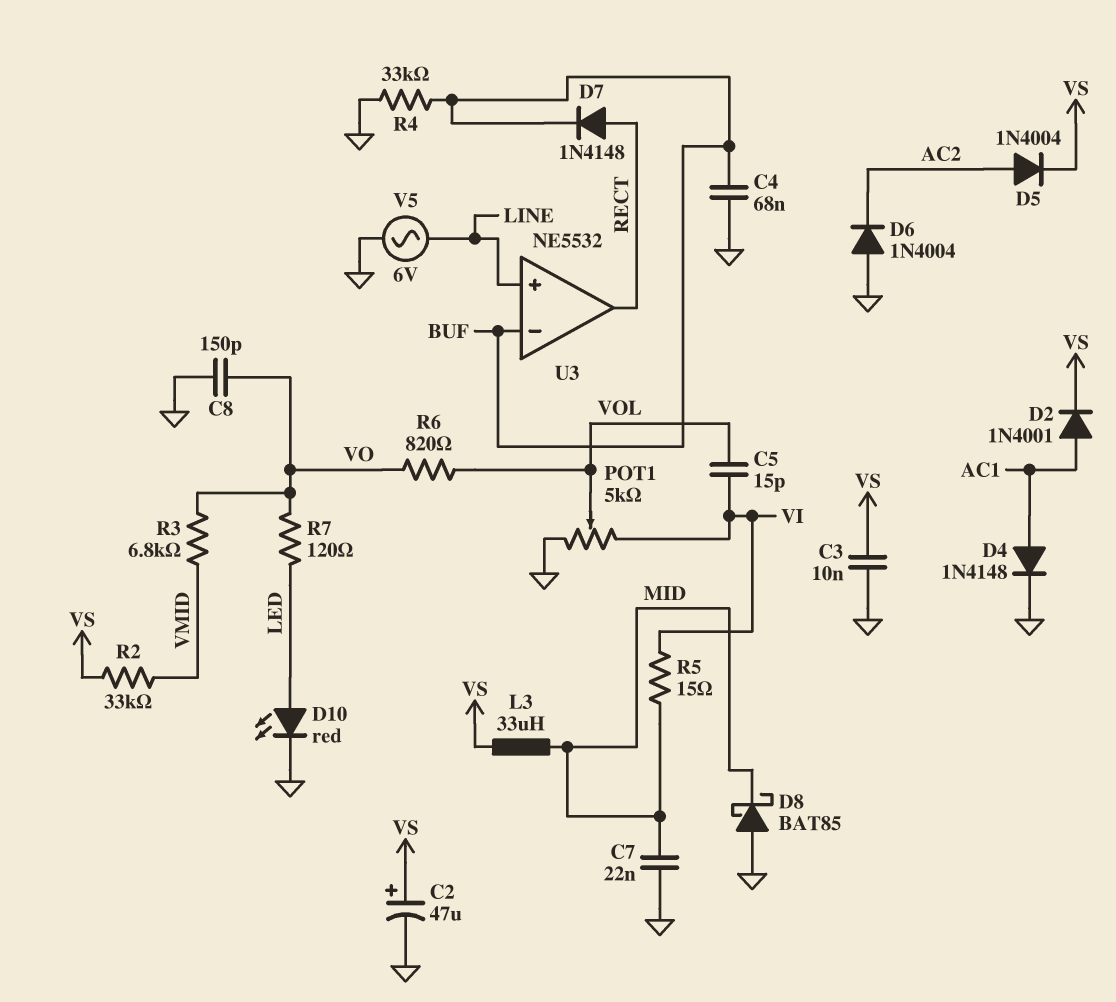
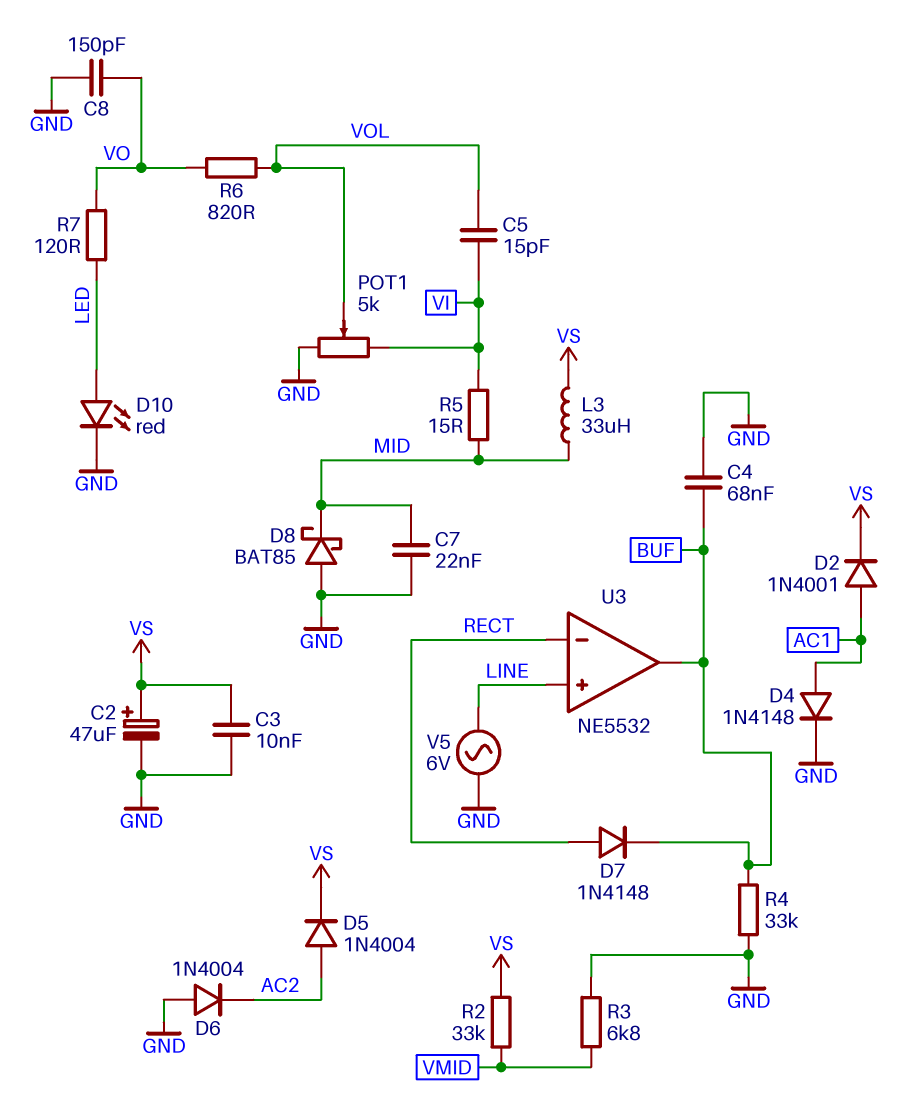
R3: 6.8k (VMID, VO) -> 6.8k (GND, VMID)
U3 pin in-: BUF -> RECT
U3 pin out: RECT -> BUF

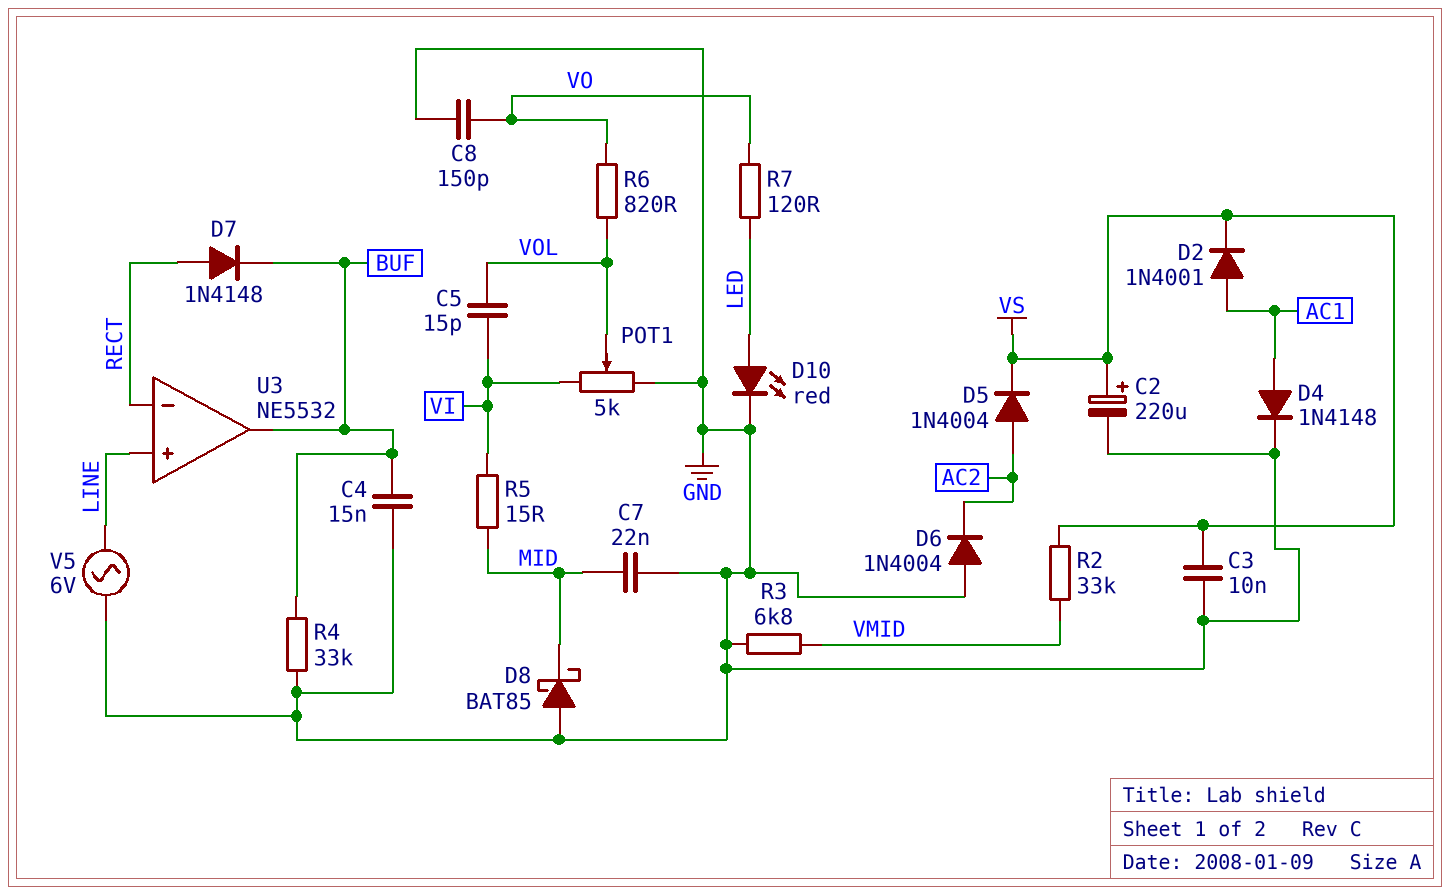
C2: 47uF (plus VS, minus GND) -> 220uF (plus VS, minus GND)
C4: 68nF (BUF, GND) -> 15nF (BUF, GND)
L3: 33uH (MID, VS) -> none

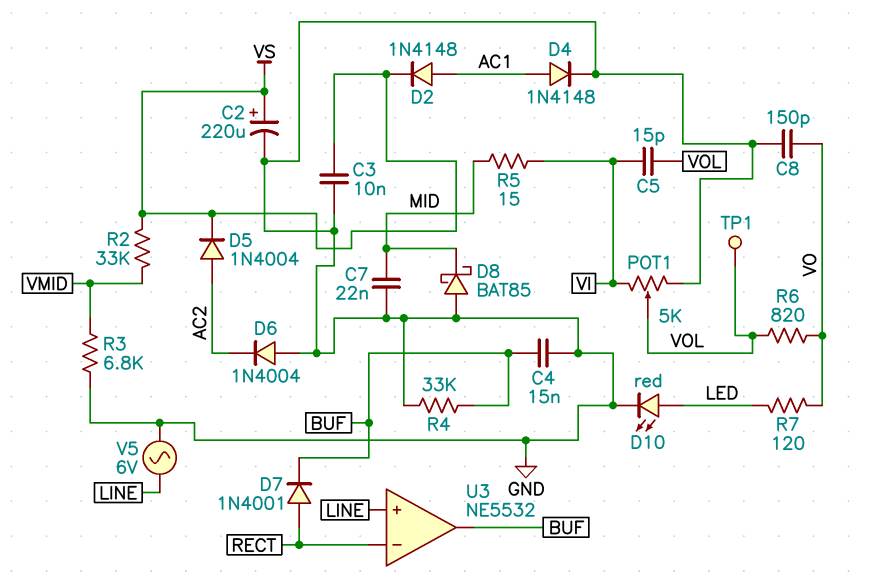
D2: diode 1N4001 (A AC1, K VS) -> diode 1N4148 (A AC1, K VS)
D7: diode 1N4148 (A RECT, K BUF) -> diode 1N4001 (A RECT, K BUF)
TP1: none -> test point (VOL)

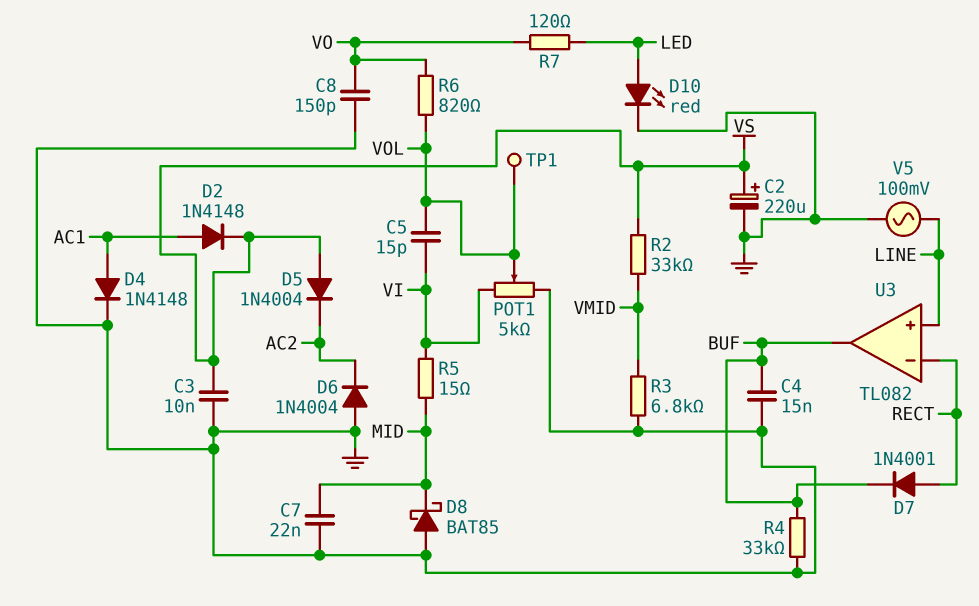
D5: diode 1N4004 (A AC2, K VS) -> diode 1N4004 (A VS, K AC2)
U3: NE5532 -> TL082
V5: AC 6V (GND, LINE) -> AC 100mV (GND, LINE)

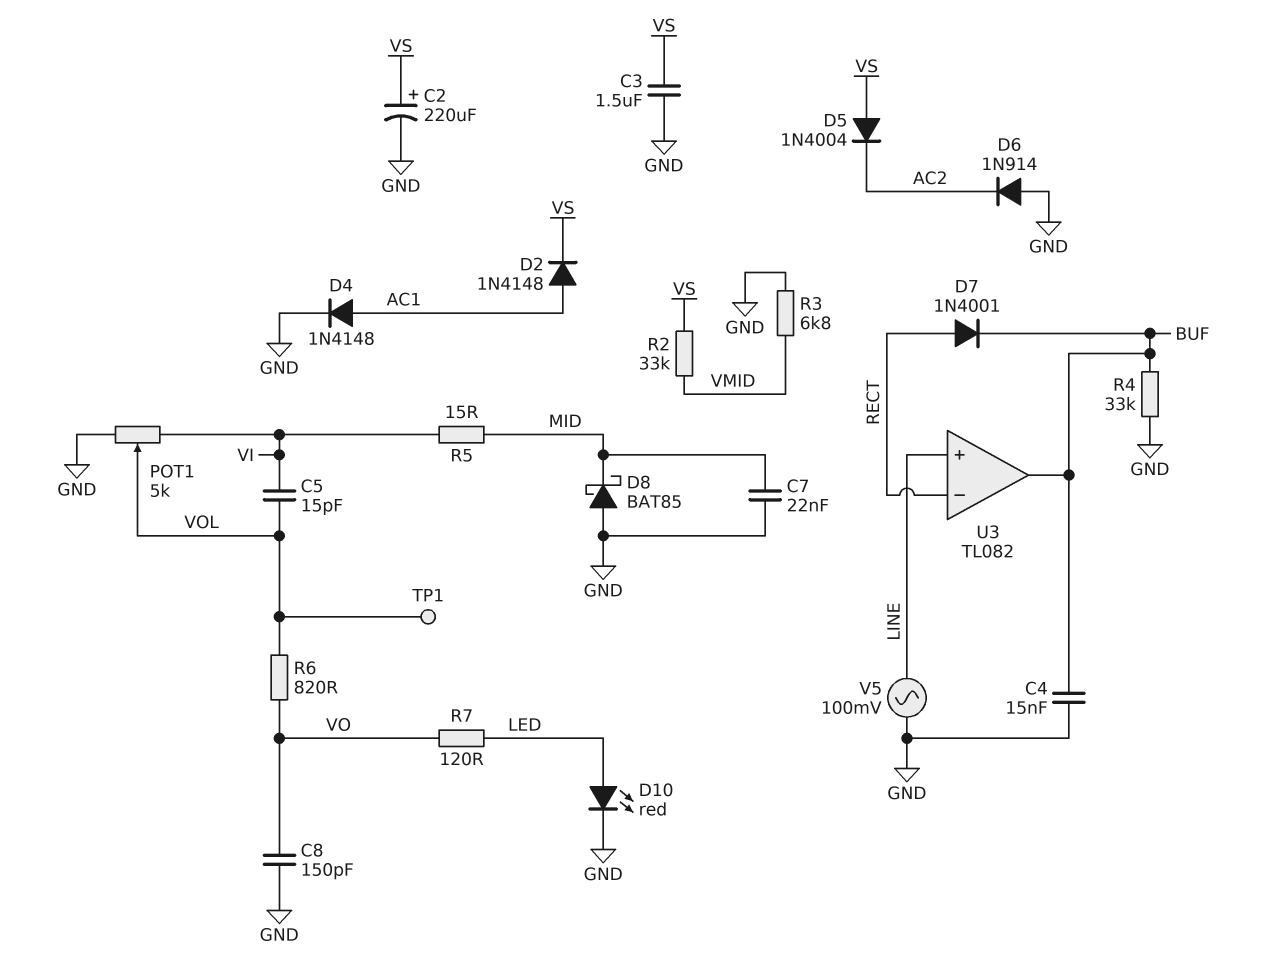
C3: 10nF (GND, VS) -> 1.5uF (GND, VS)
D6: diode 1N4004 (A GND, K AC2) -> diode 1N914 (A GND, K AC2)

